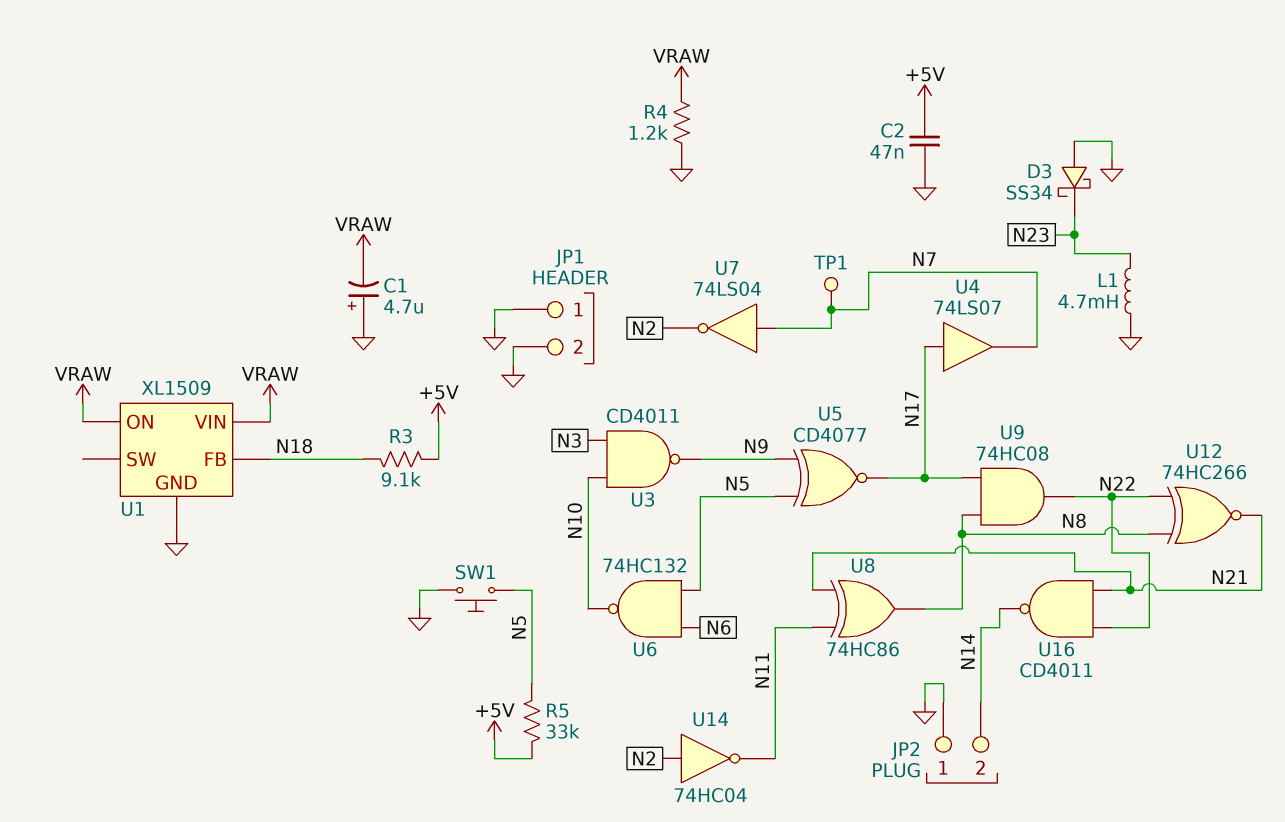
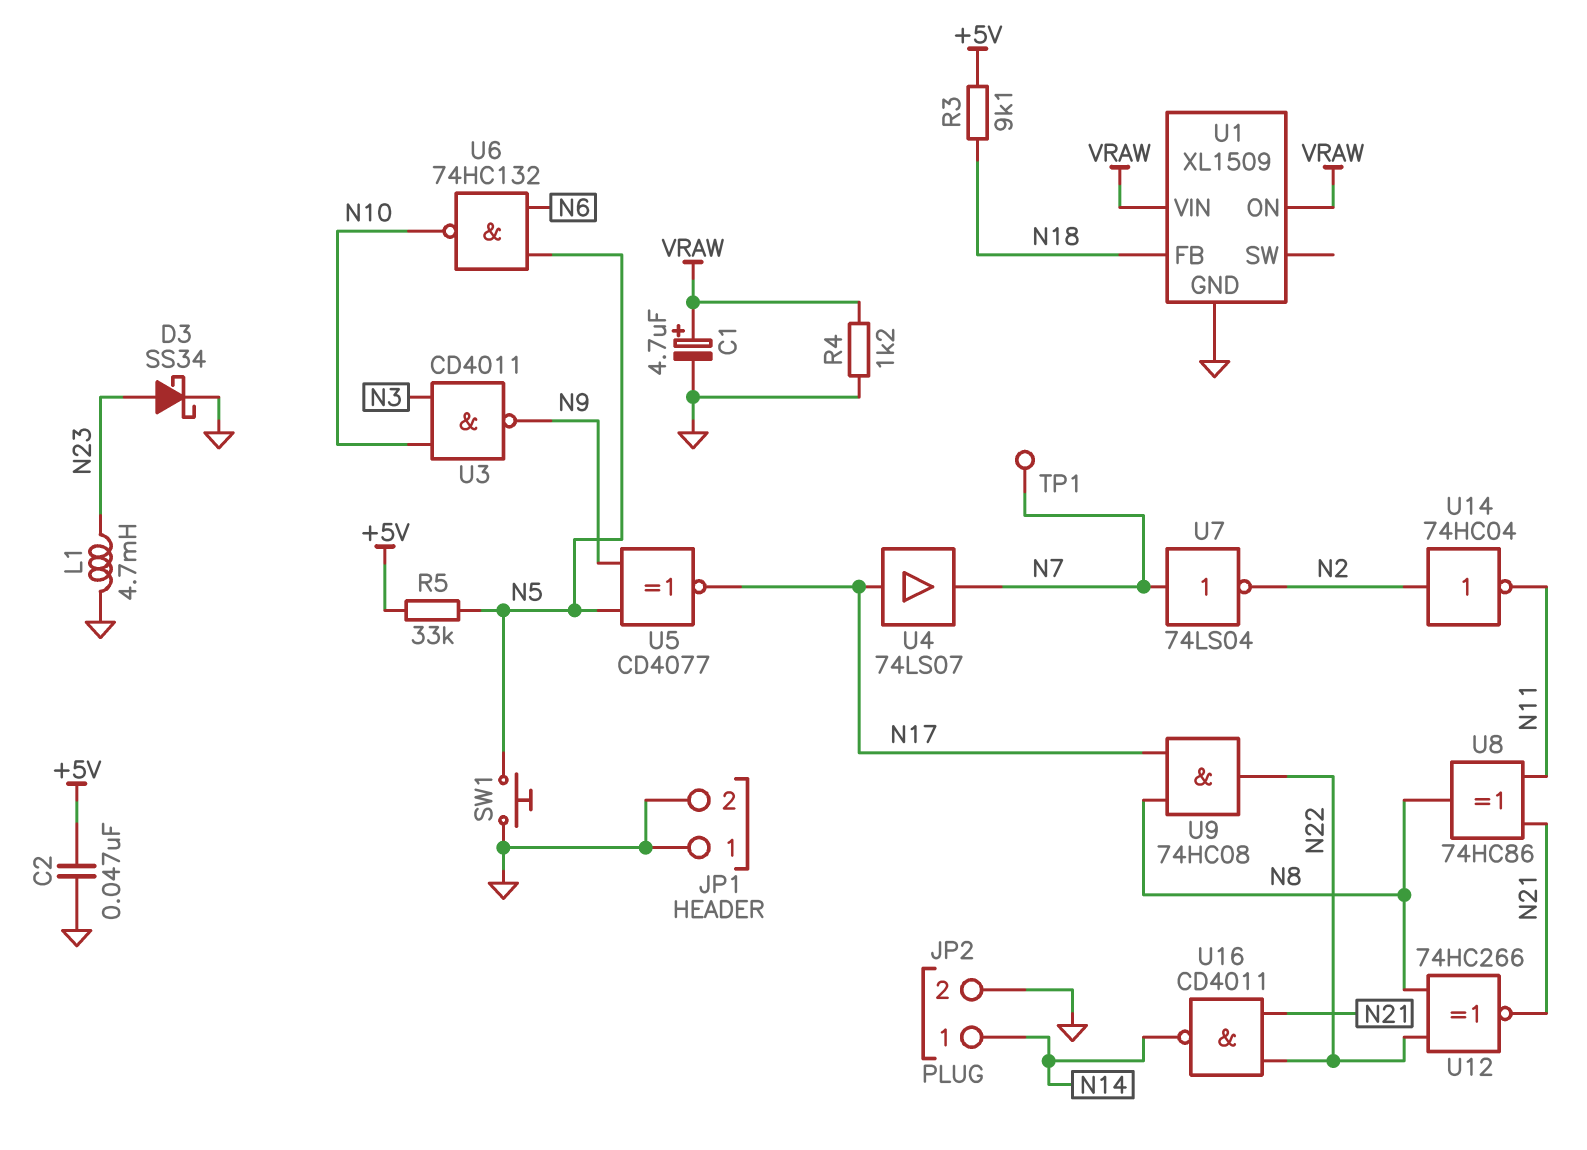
C1: 4.7uF (plus GND, minus VRAW) -> 4.7uF (plus VRAW, minus GND)
D3: schottky SS34 (A GND, K N23) -> schottky SS34 (A N23, K GND)
JP2 pin 1: GND -> N14
JP2 pin 2: N14 -> GND

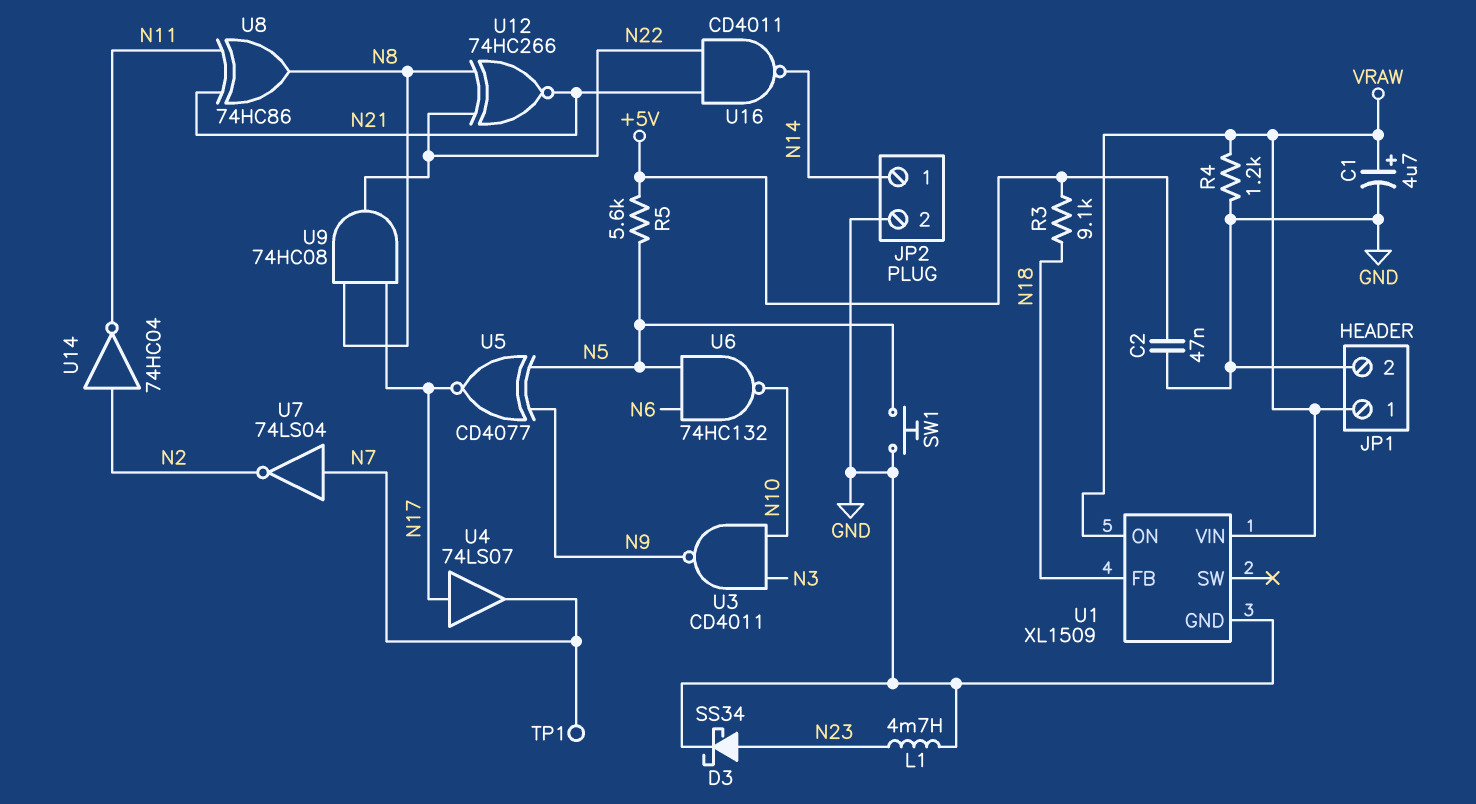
JP1 pin 1: GND -> VRAW
R5: 33k (+5V, N5) -> 5.6k (+5V, N5)

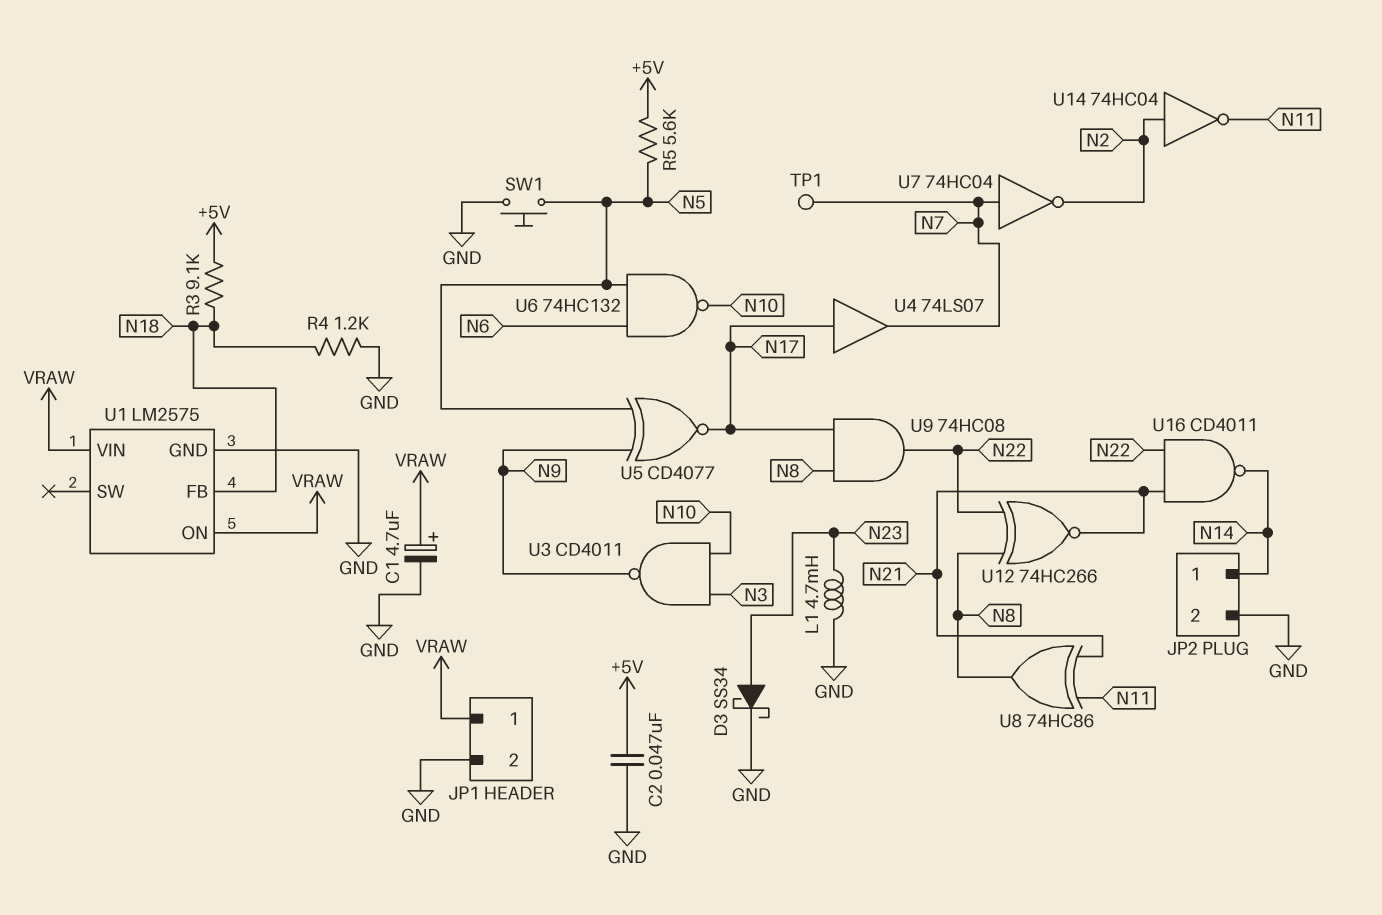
R4: 1.2k (GND, VRAW) -> 1.2k (GND, N18)
U1: XL1509 -> LM2575
U7: NOT 74LS04 (in N7, out N2) -> NOT 74HC04 (in N7, out N2)

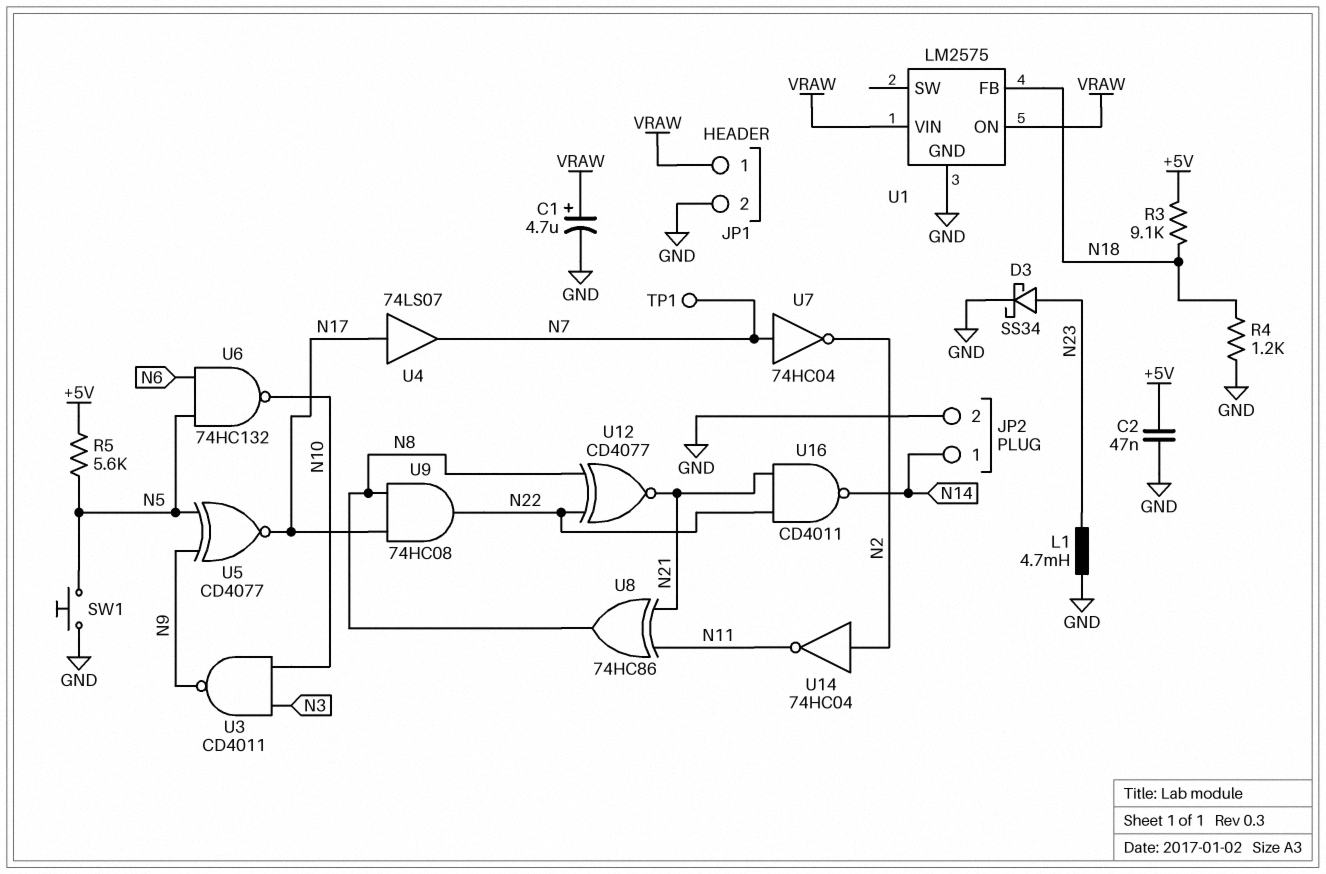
U12: XNOR 74HC266 (in N8, in N22, out N21) -> XNOR CD4077 (in N8, in N22, out N21)

